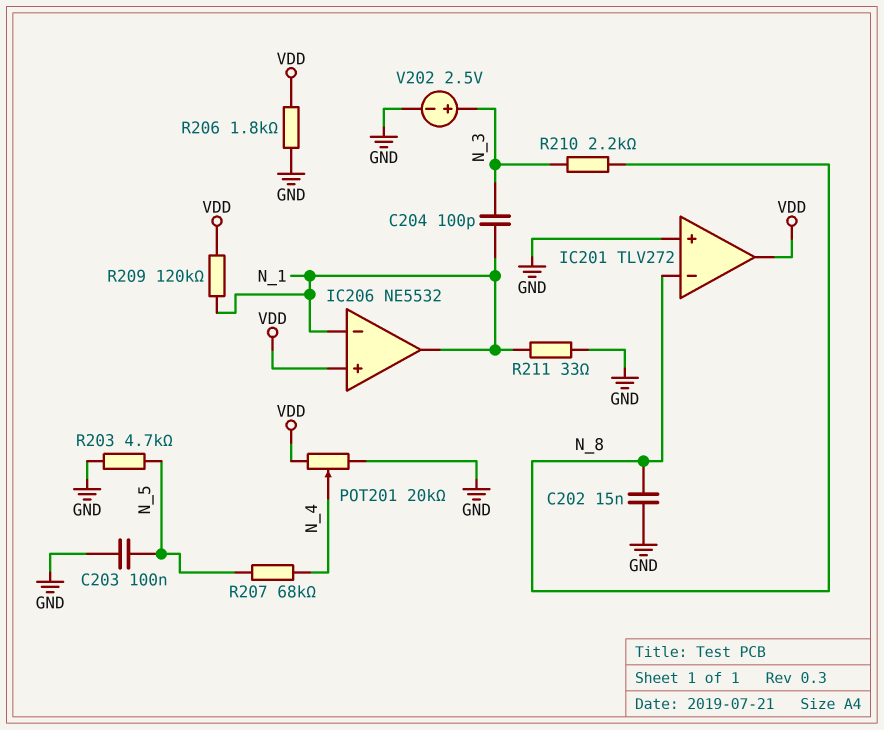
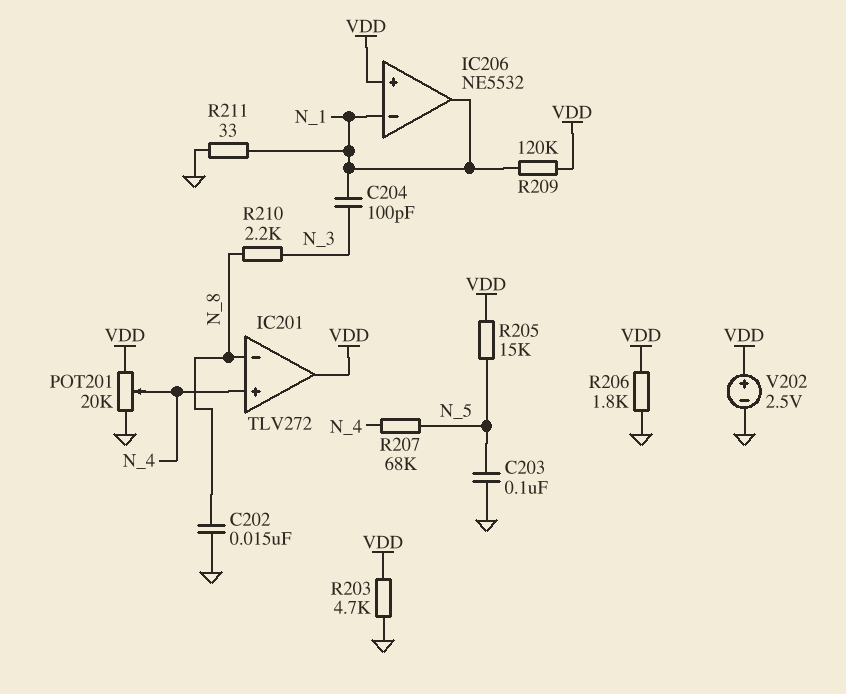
IC201 pin in+: GND -> N_4
R203: 4.7k (GND, N_5) -> 4.7k (GND, VDD)
R205: none -> 15k (N_5, VDD)
V202: 2.5V (plus N_3, minus GND) -> 2.5V (plus VDD, minus GND)

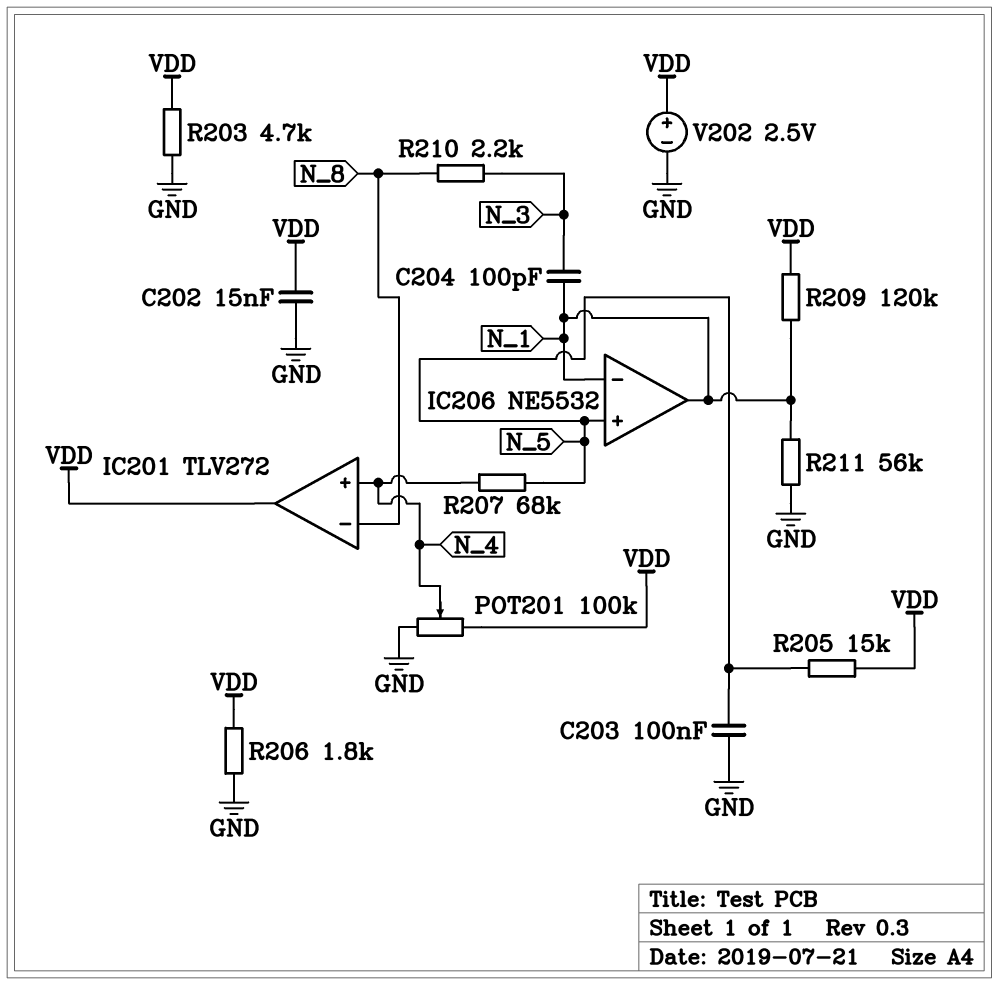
C202: 15nF (GND, N_8) -> 15nF (GND, VDD)
IC206 pin in+: VDD -> N_5
POT201: 20k (GND, VDD, wiper N_4) -> 100k (GND, VDD, wiper N_4)
R211: 33 (GND, N_1) -> 56k (GND, N_1)

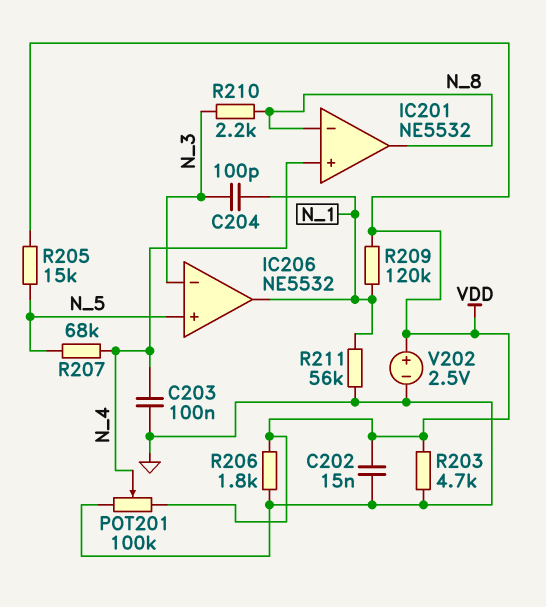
C203: 100nF (GND, N_5) -> 100nF (GND, N_4)
IC201: TLV272 -> NE5532
IC201 pin out: VDD -> N_8
IC206 pin in-: N_1 -> N_3

